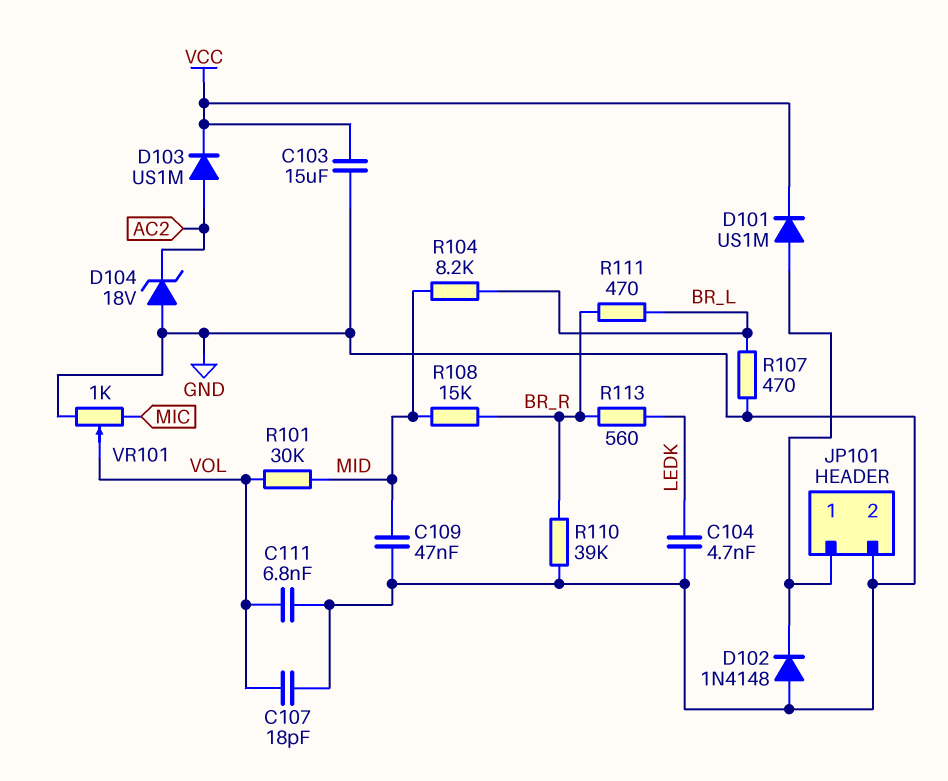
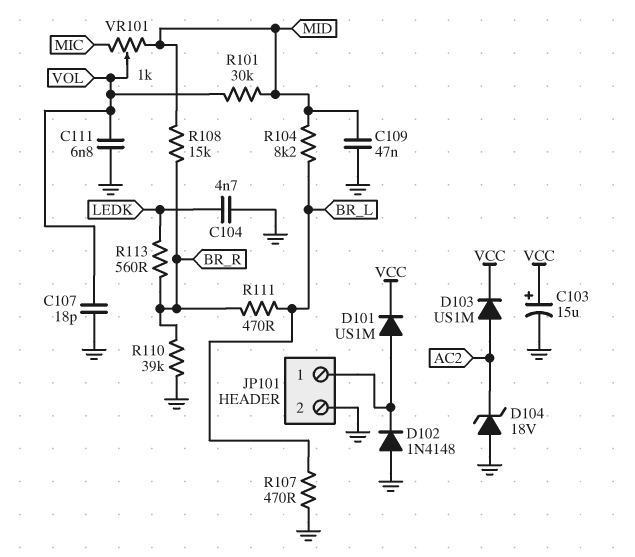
C103: 15uF (GND, VCC) -> 15uF (plus VCC, minus GND)
VR101: 1k (GND, MIC, wiper VOL) -> 1k (MIC, MID, wiper VOL)

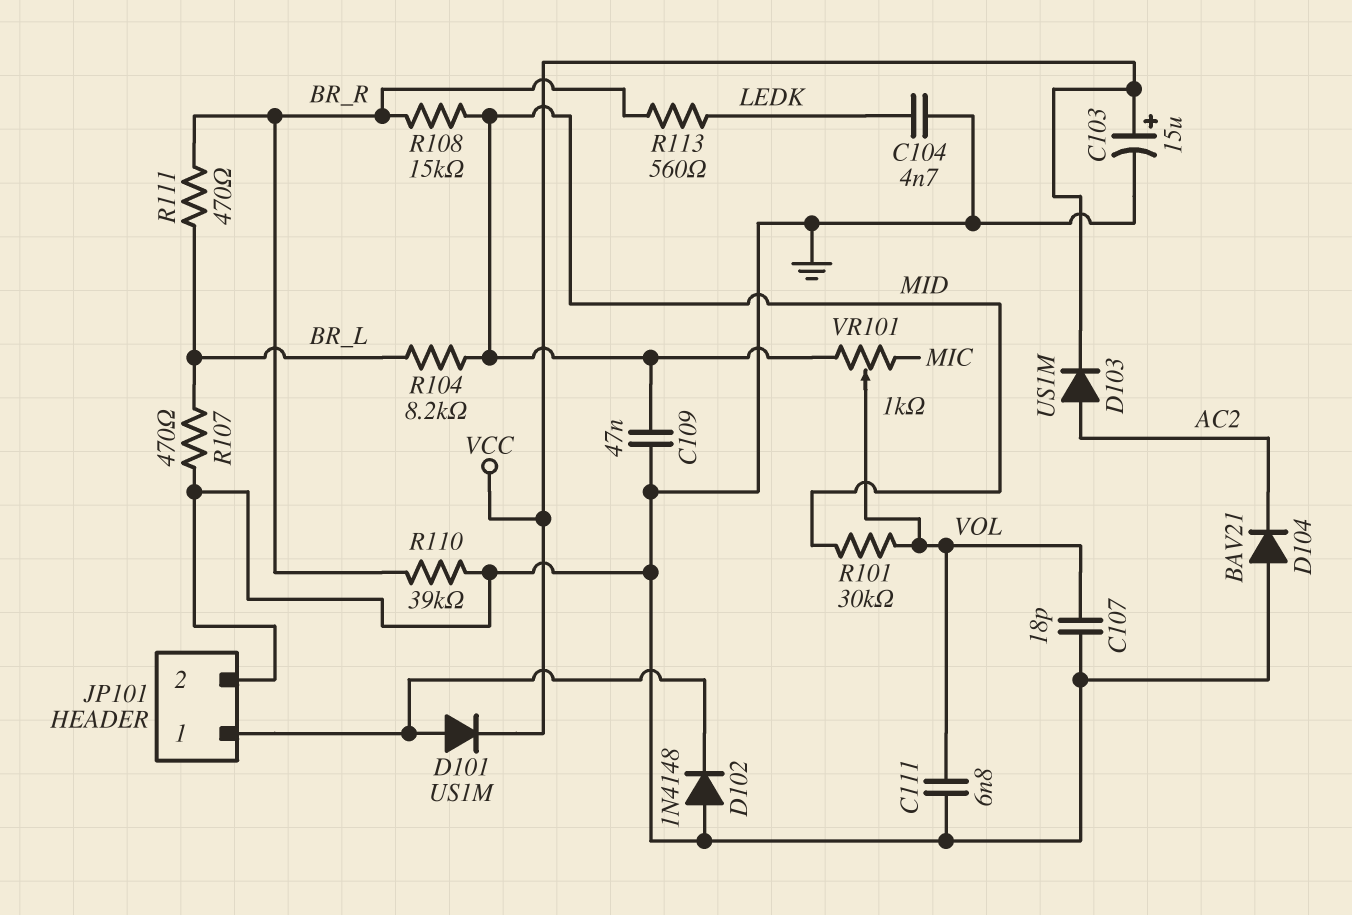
D104: zener 18V (A GND, K AC2) -> diode BAV21 (A GND, K AC2)

